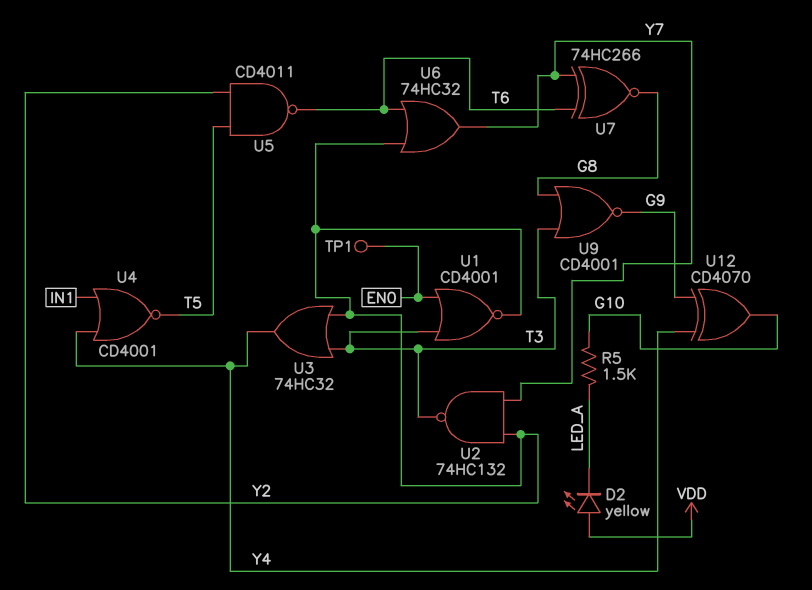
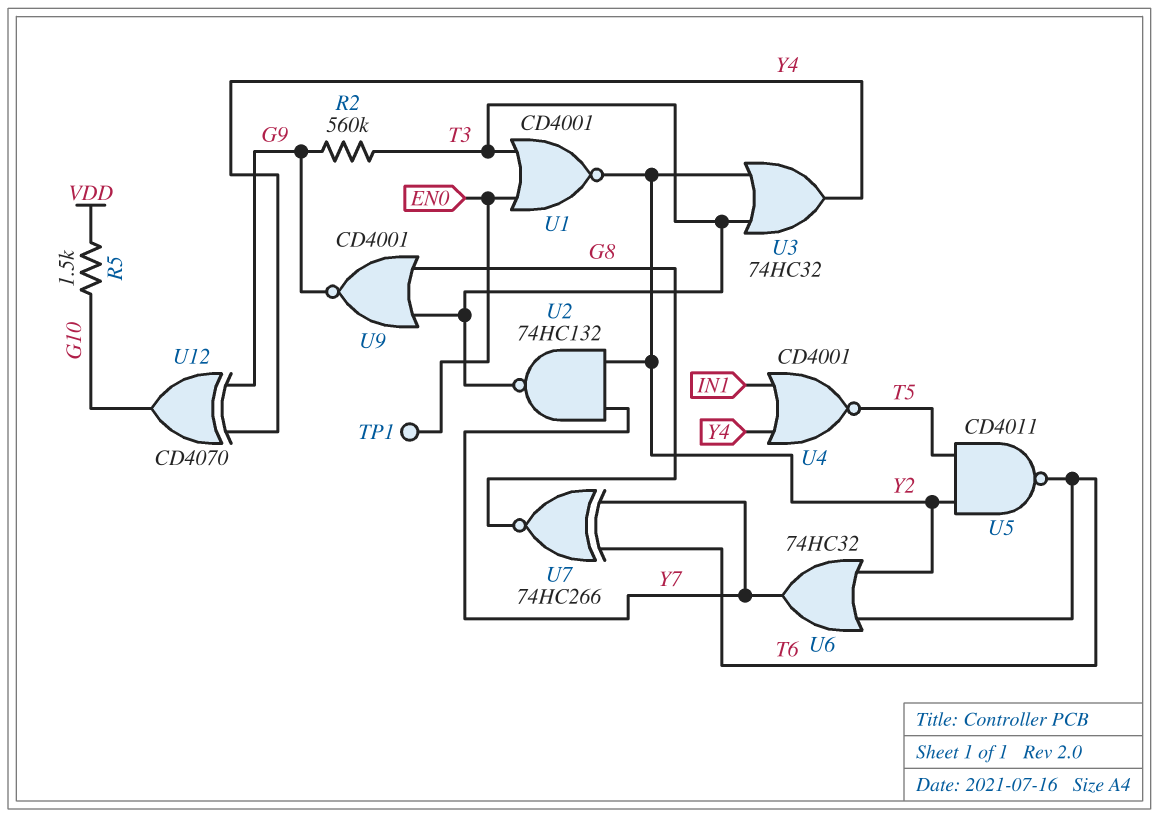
D2: LED yellow (A VDD, K LED_A) -> none
R2: none -> 560k (G9, T3)
R5: 1.5k (G10, LED_A) -> 1.5k (G10, VDD)

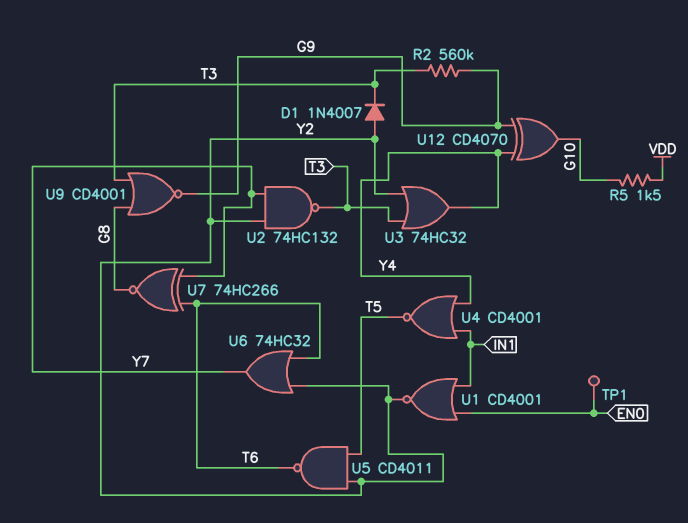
D1: none -> diode 1N4007 (A Y2, K T3)
U1: NOR CD4001 (in EN0, in T3, out Y2) -> NOR CD4001 (in EN0, in IN1, out Y2)

